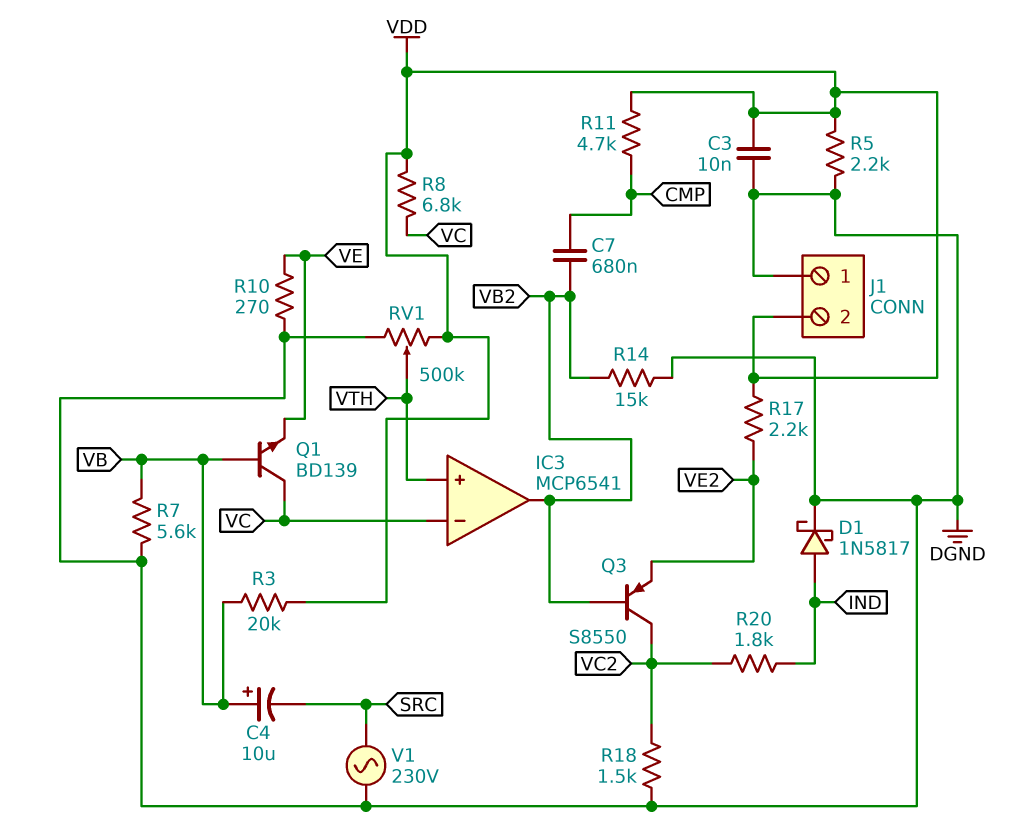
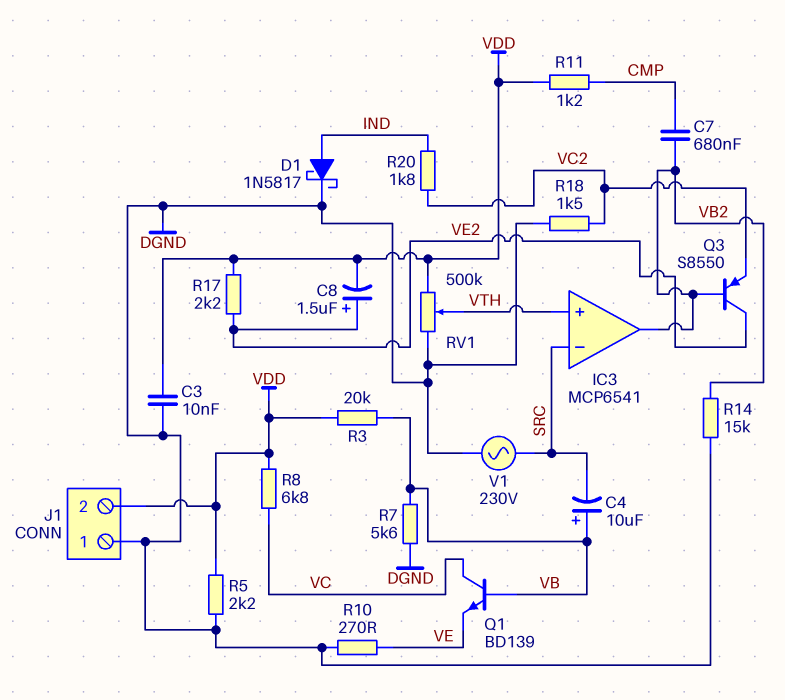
C8: none -> 1.5uF (plus VE2, minus VDD)
IC3 pin in-: VC -> SRC
Q3: PNP S8550 (B VB2, C VC2, E VE2) -> PNP S8550 (B VB2, C VE2, E VC2)
R11: 4.7k (CMP, VDD) -> 1.2k (CMP, VDD)

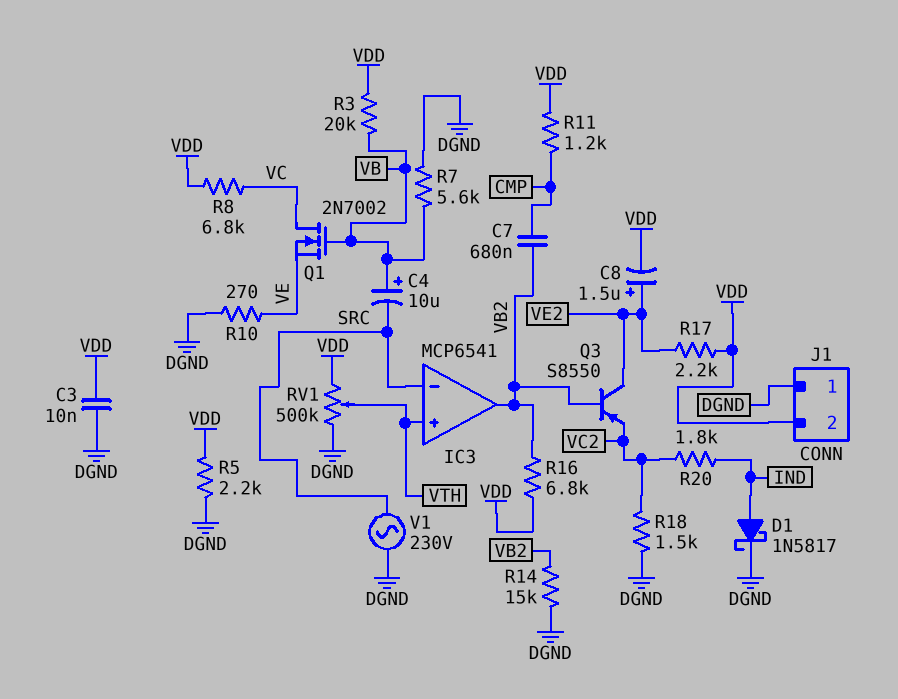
Q1: NPN BD139 (B VB, C VC, E VE) -> NMOS 2N7002 (G VB, D VC, S VE)
R16: none -> 6.8k (VB2, VDD)

